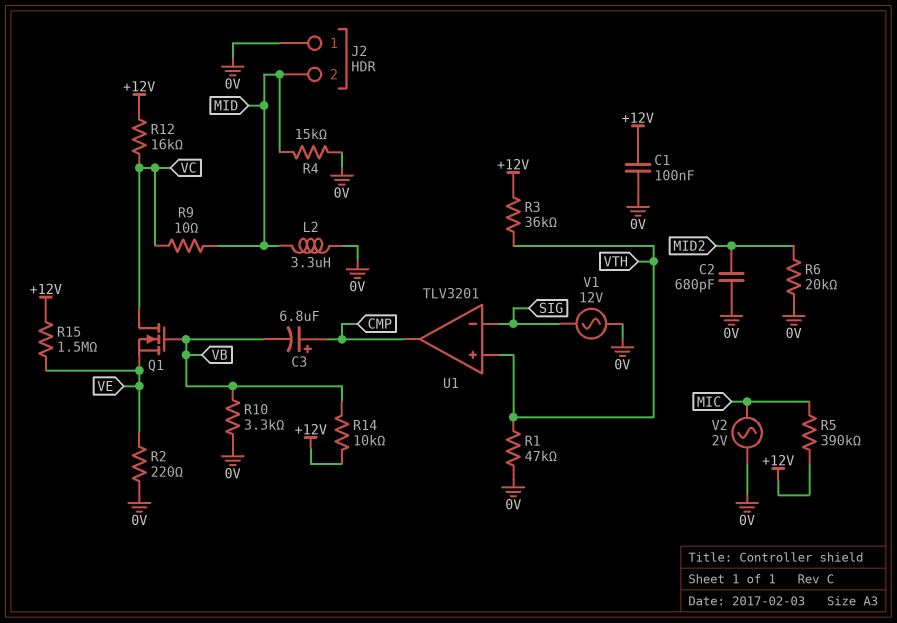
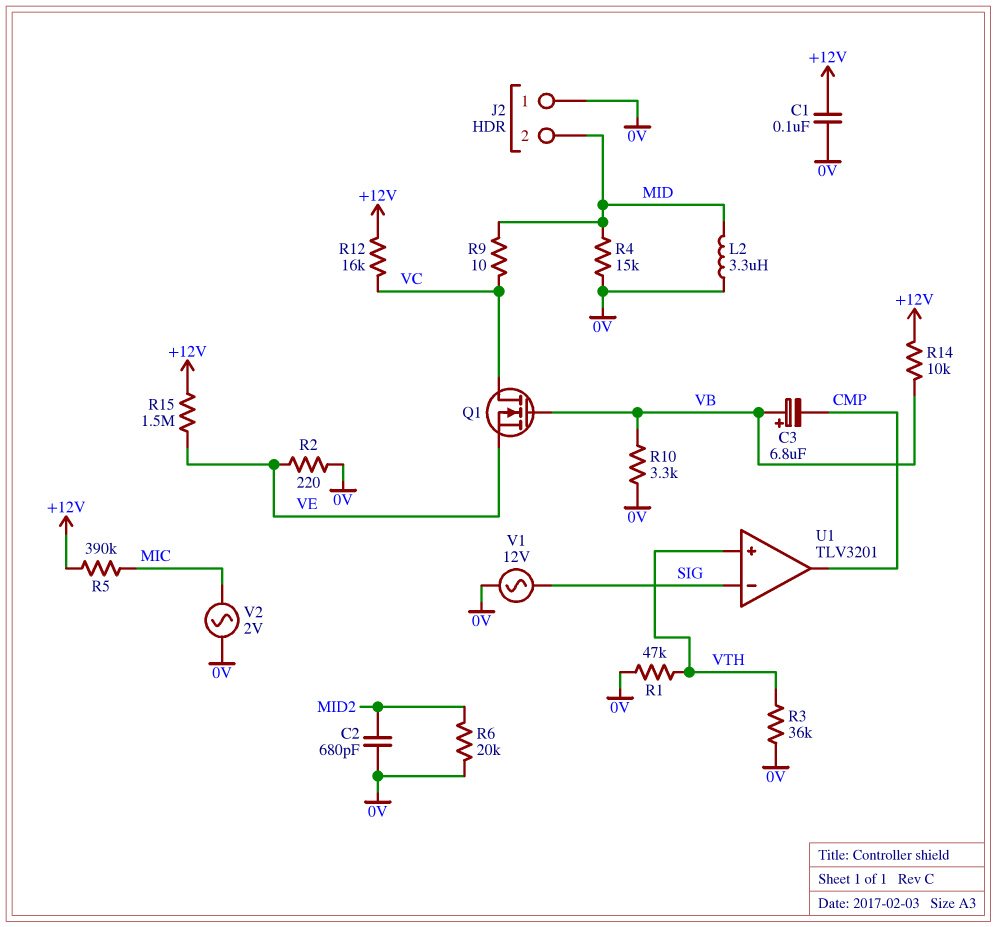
C3: 6.8uF (plus CMP, minus VB) -> 6.8uF (plus VB, minus CMP)
R3: 36k (+12V, VTH) -> 36k (0V, VTH)

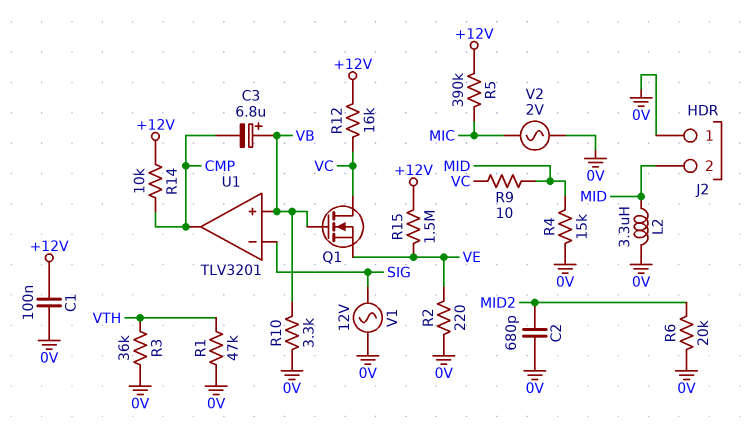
R14: 10k (+12V, VB) -> 10k (+12V, CMP)
U1 pin in+: VTH -> VB

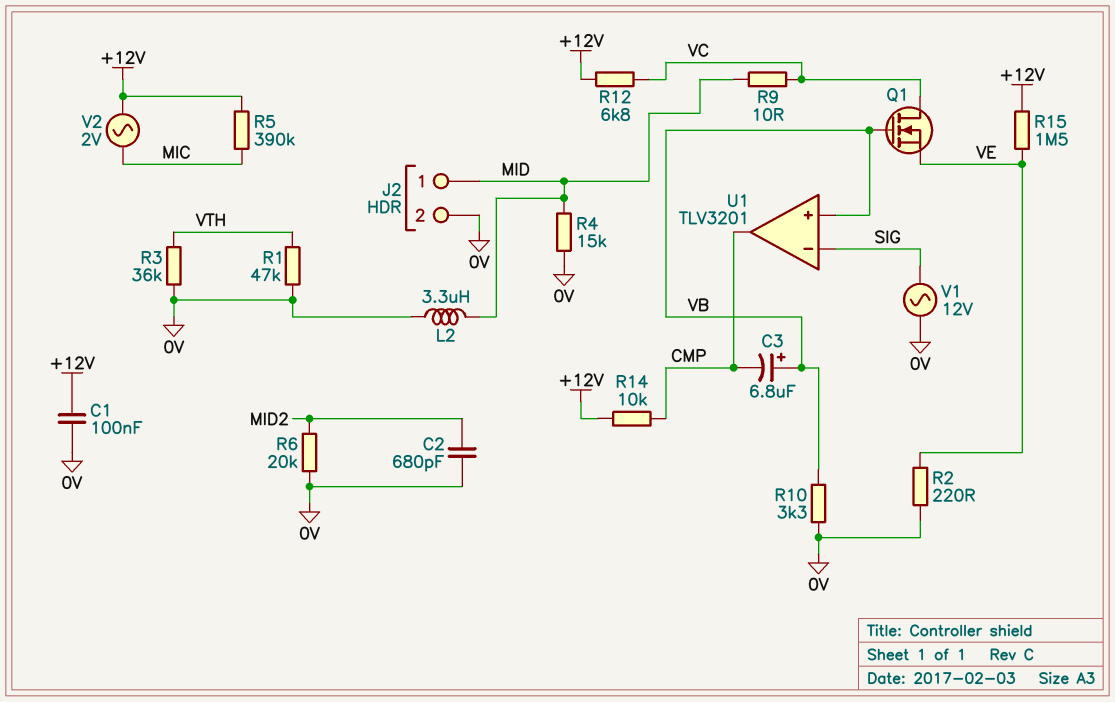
J2 pin 1: 0V -> MID
J2 pin 2: MID -> 0V
R12: 16k (+12V, VC) -> 6.8k (+12V, VC)
V2: AC 2V (0V, MIC) -> AC 2V (+12V, MIC)

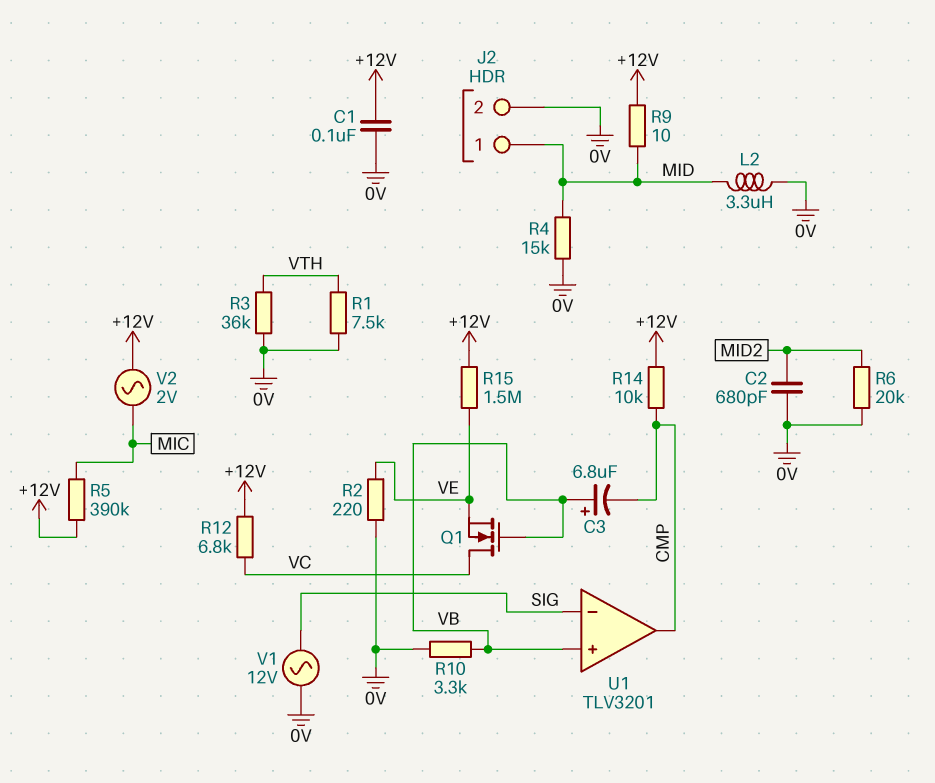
R1: 47k (0V, VTH) -> 7.5k (0V, VTH)
R9: 10 (MID, VC) -> 10 (+12V, MID)

